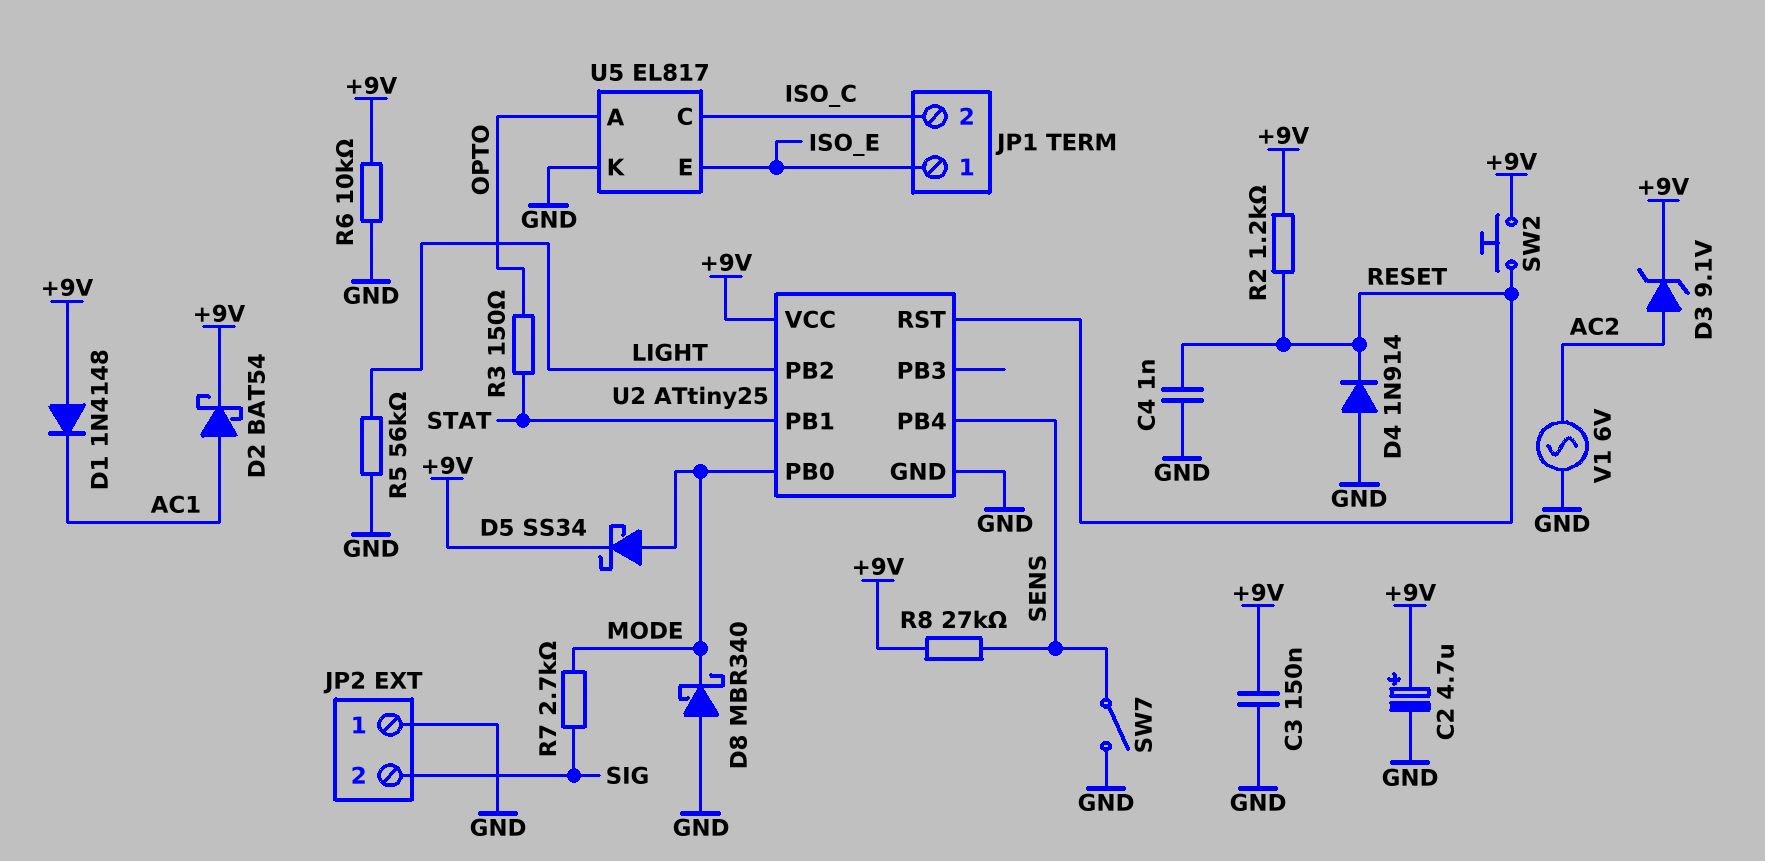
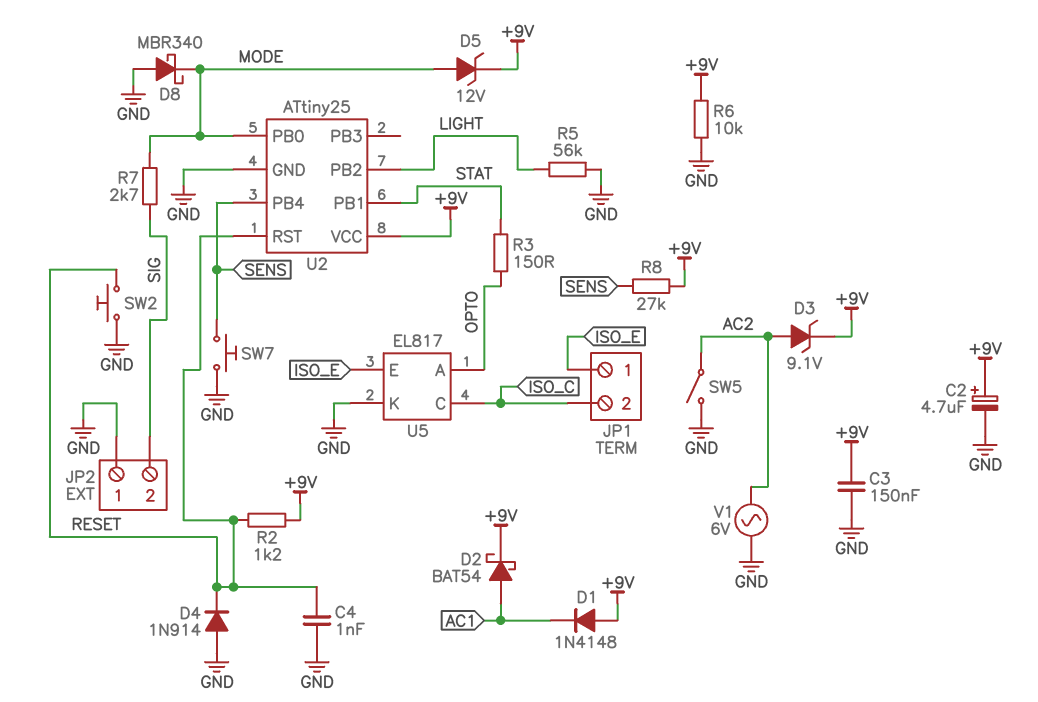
D5: schottky SS34 (A MODE, K +9V) -> zener 12V (A MODE, K +9V)
SW2: button (+9V, RESET) -> button (GND, RESET)
SW5: none -> switch (AC2, GND)
SW7: switch (GND, SENS) -> button (GND, SENS)

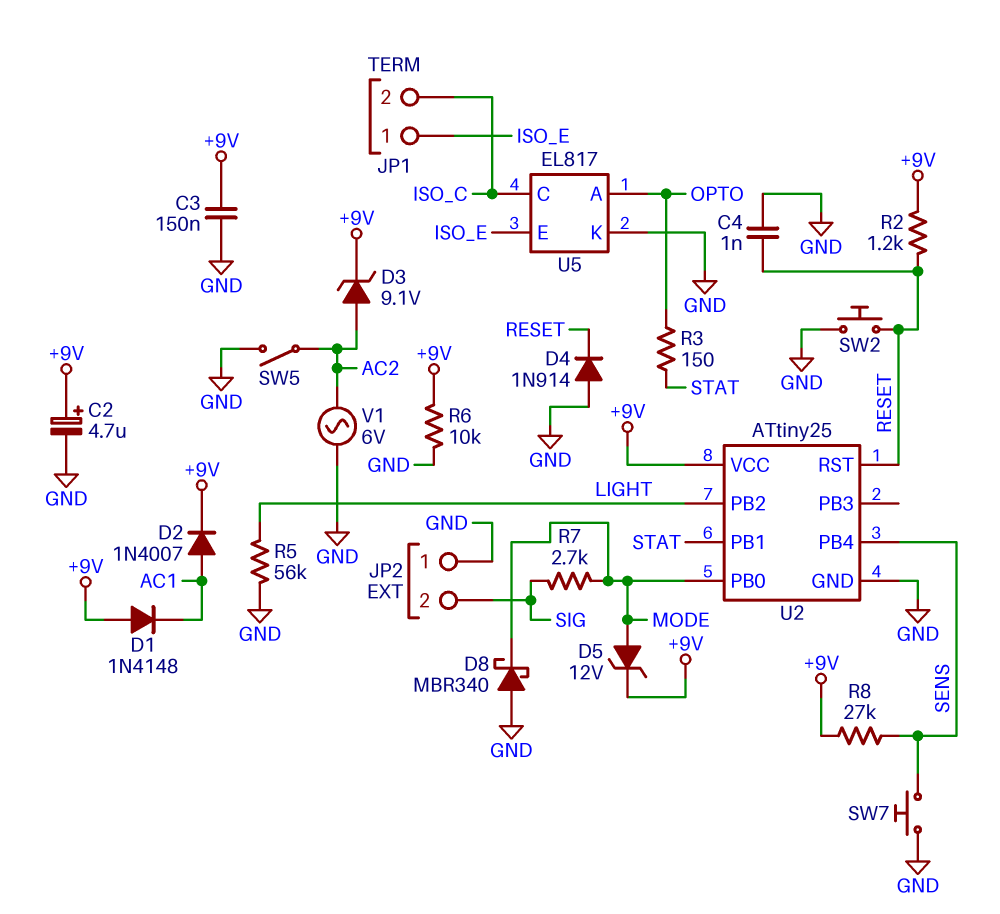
D2: schottky BAT54 (A AC1, K +9V) -> diode 1N4007 (A AC1, K +9V)

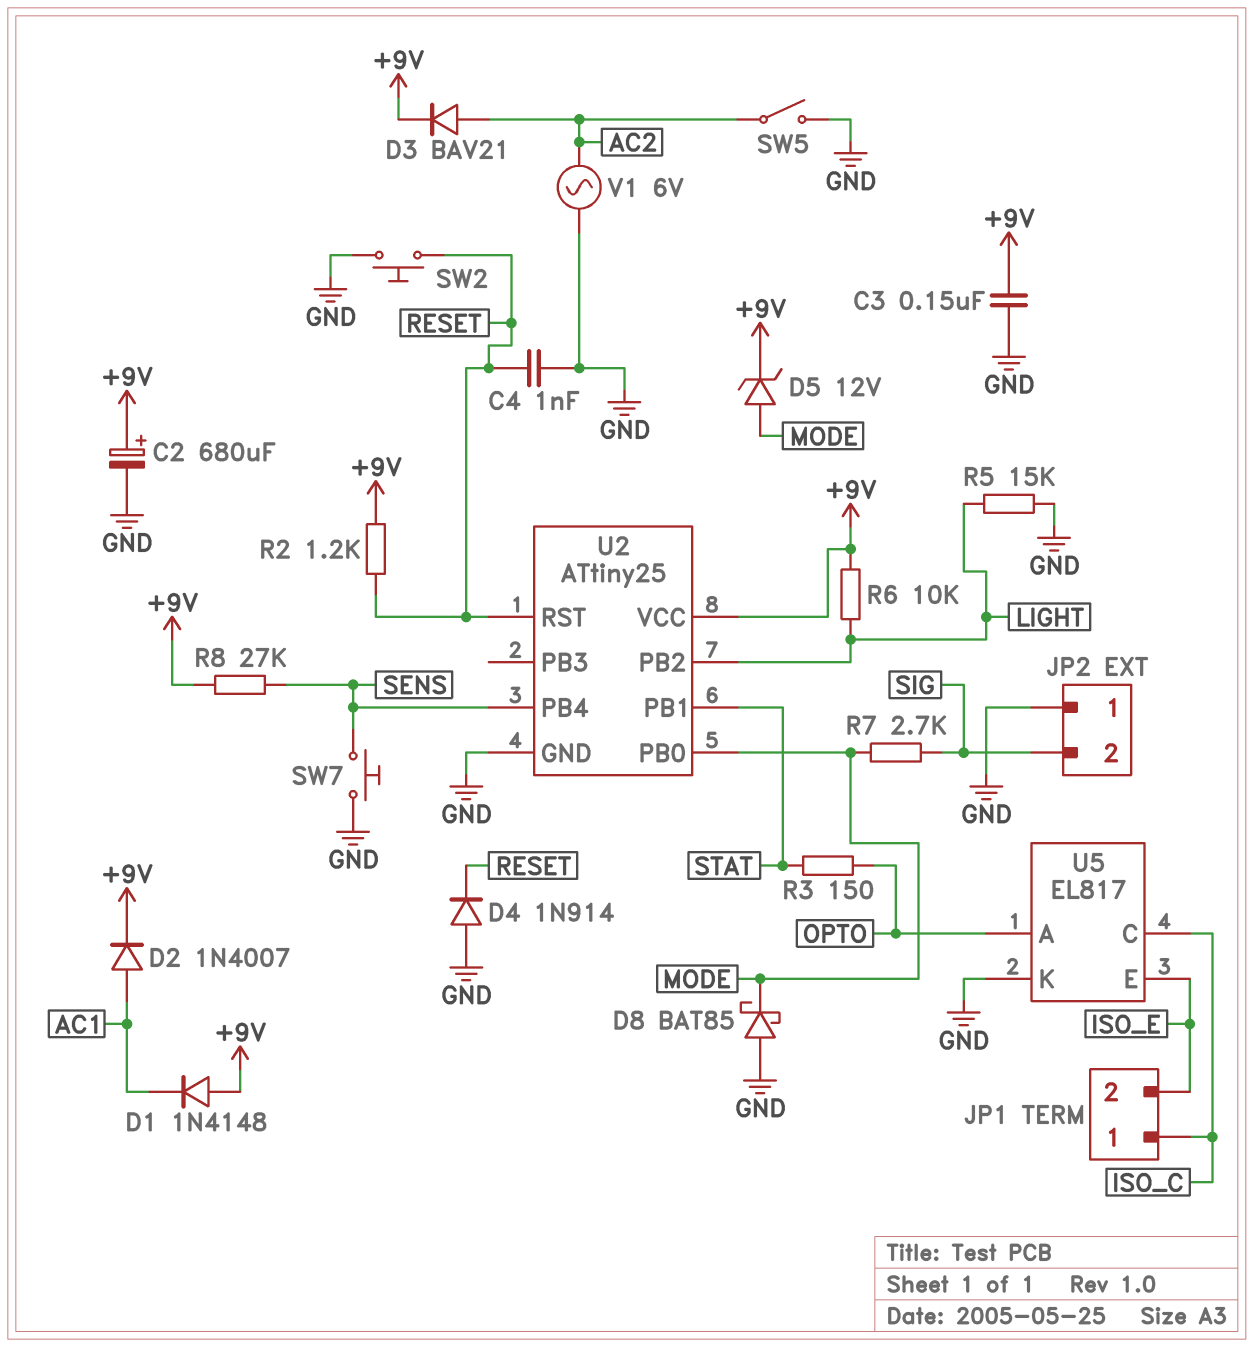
C2: 4.7uF (plus +9V, minus GND) -> 680uF (plus +9V, minus GND)
D3: zener 9.1V (A AC2, K +9V) -> diode BAV21 (A AC2, K +9V)
D8: schottky MBR340 (A GND, K MODE) -> schottky BAT85 (A GND, K MODE)
JP1 pin 1: ISO_E -> ISO_C
JP1 pin 2: ISO_C -> ISO_E
R5: 56k (GND, LIGHT) -> 15k (GND, LIGHT)
R6: 10k (+9V, GND) -> 10k (+9V, LIGHT)

